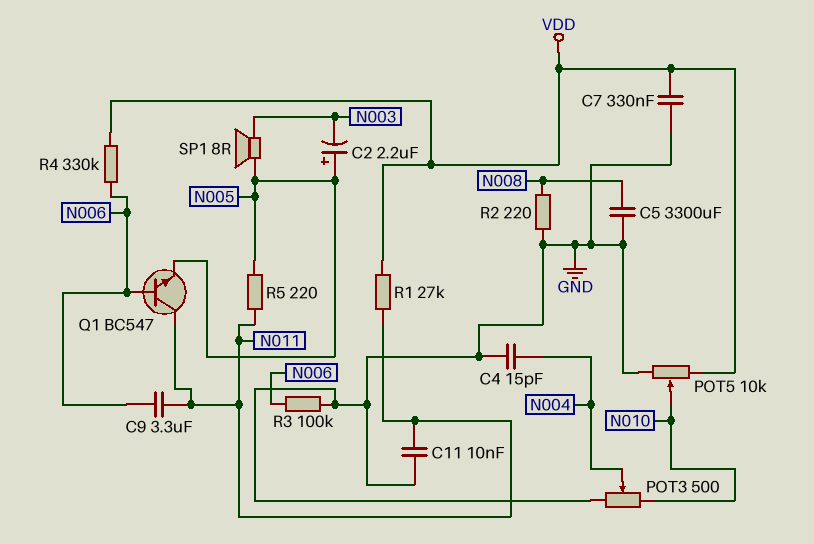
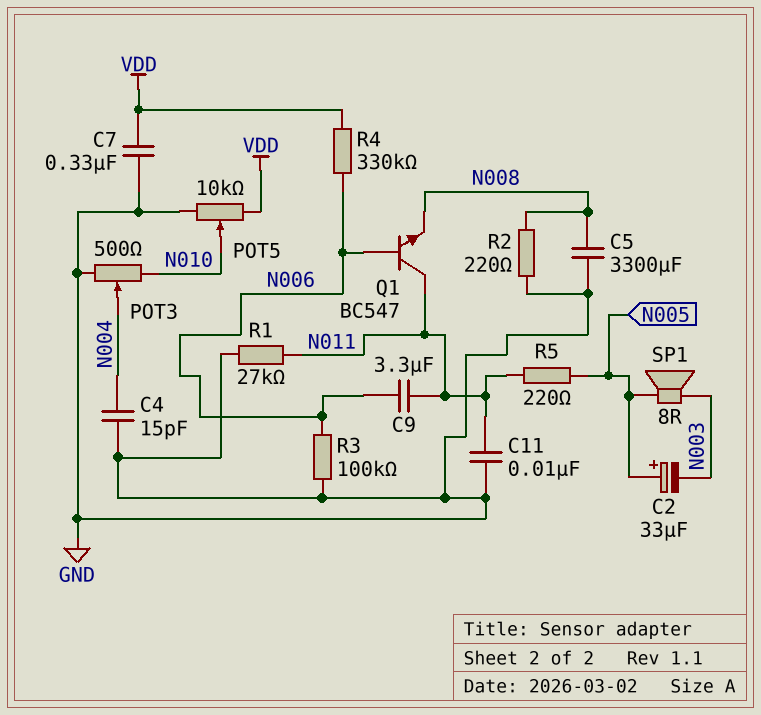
C2: 2.2uF (plus N005, minus N003) -> 33uF (plus N005, minus N003)
Q1: NPN BC547 (B N006, C N011, E N005) -> NPN BC547 (B N006, C N011, E N008)
R1: 27k (N011, VDD) -> 27k (GND, N011)

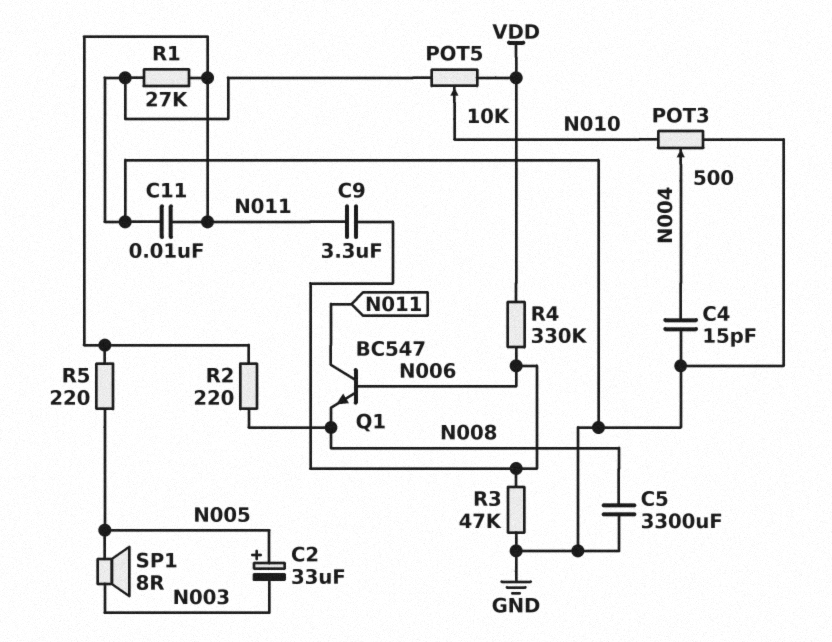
C7: 330nF (GND, VDD) -> none
R2: 220 (GND, N008) -> 220 (N008, N011)
R3: 100k (GND, N006) -> 47k (GND, N006)

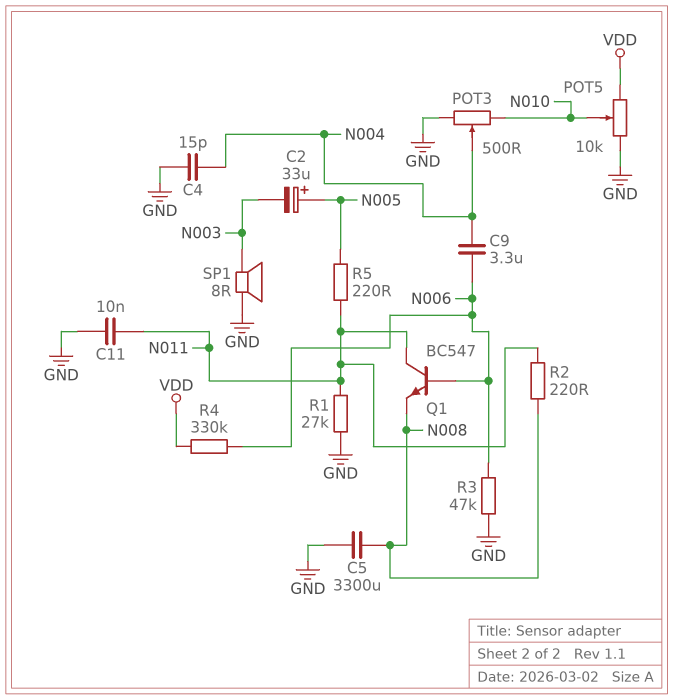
C9: 3.3uF (N006, N011) -> 3.3uF (N004, N006)
SP1: speaker 8R (N003, N005) -> speaker 8R (GND, N003)

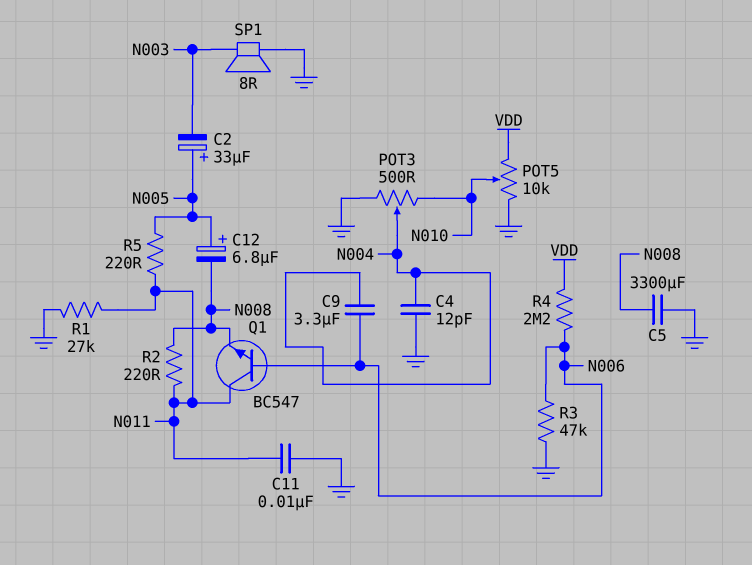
C4: 15pF (GND, N004) -> 12pF (GND, N004)
C12: none -> 6.8uF (plus N005, minus N008)
R4: 330k (N006, VDD) -> 2.2M (N006, VDD)

